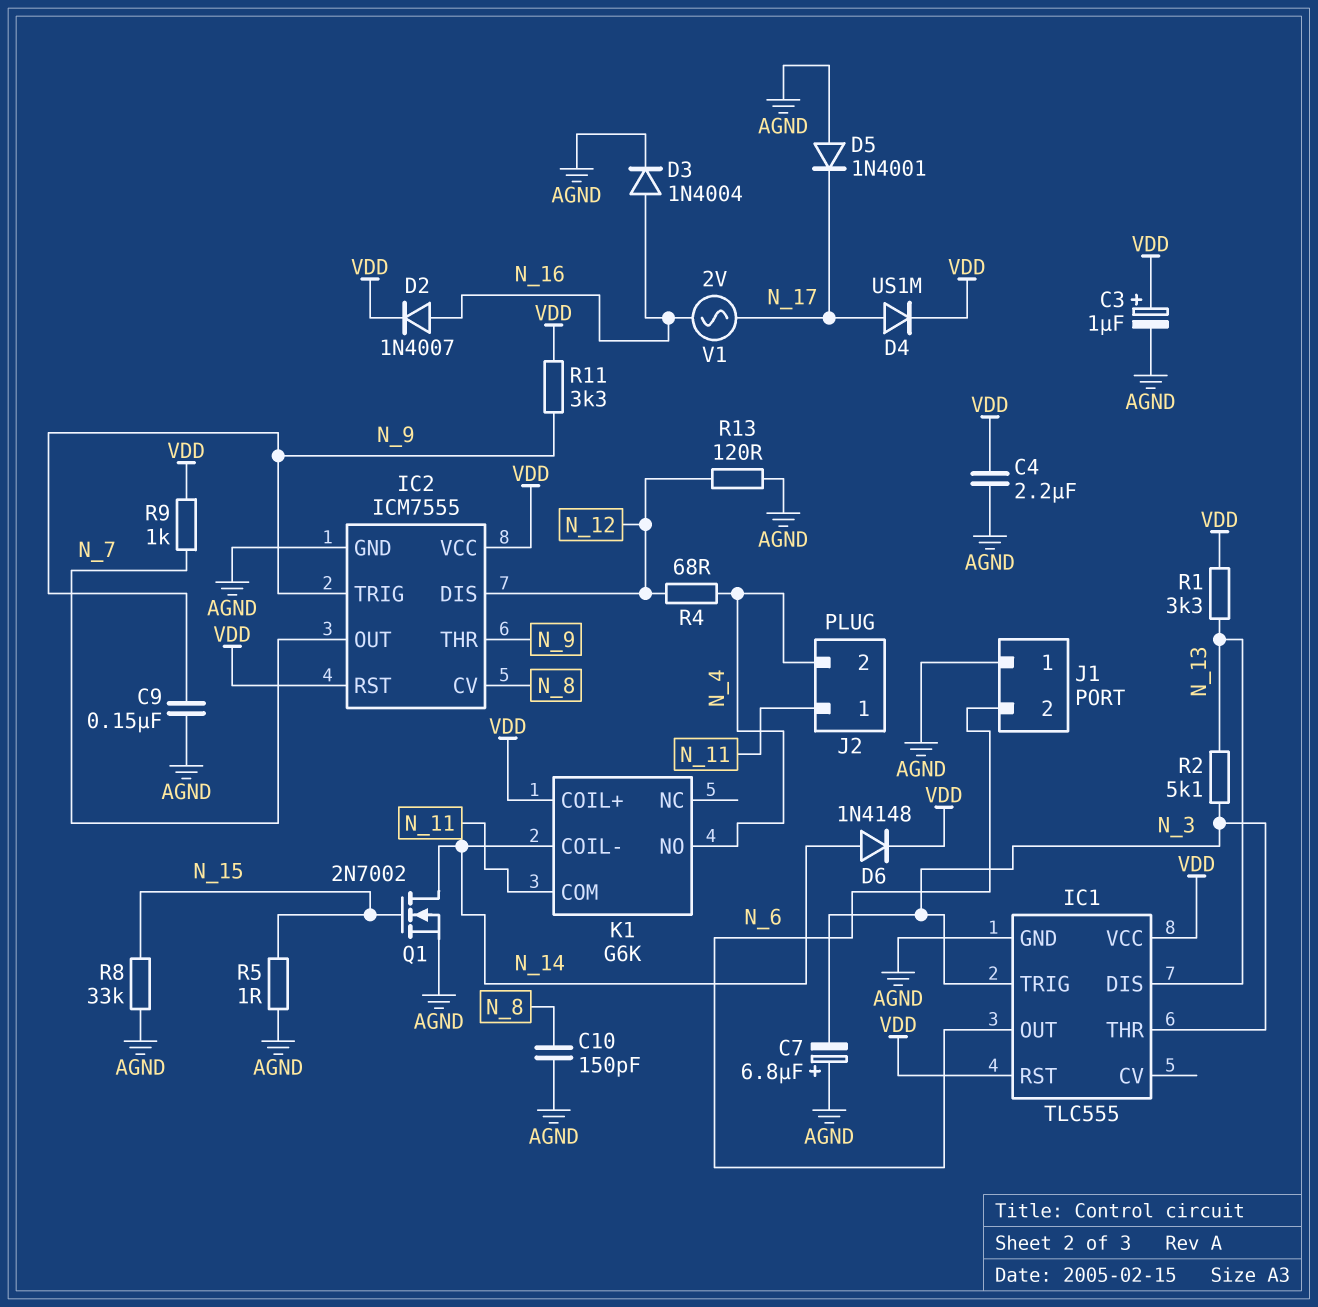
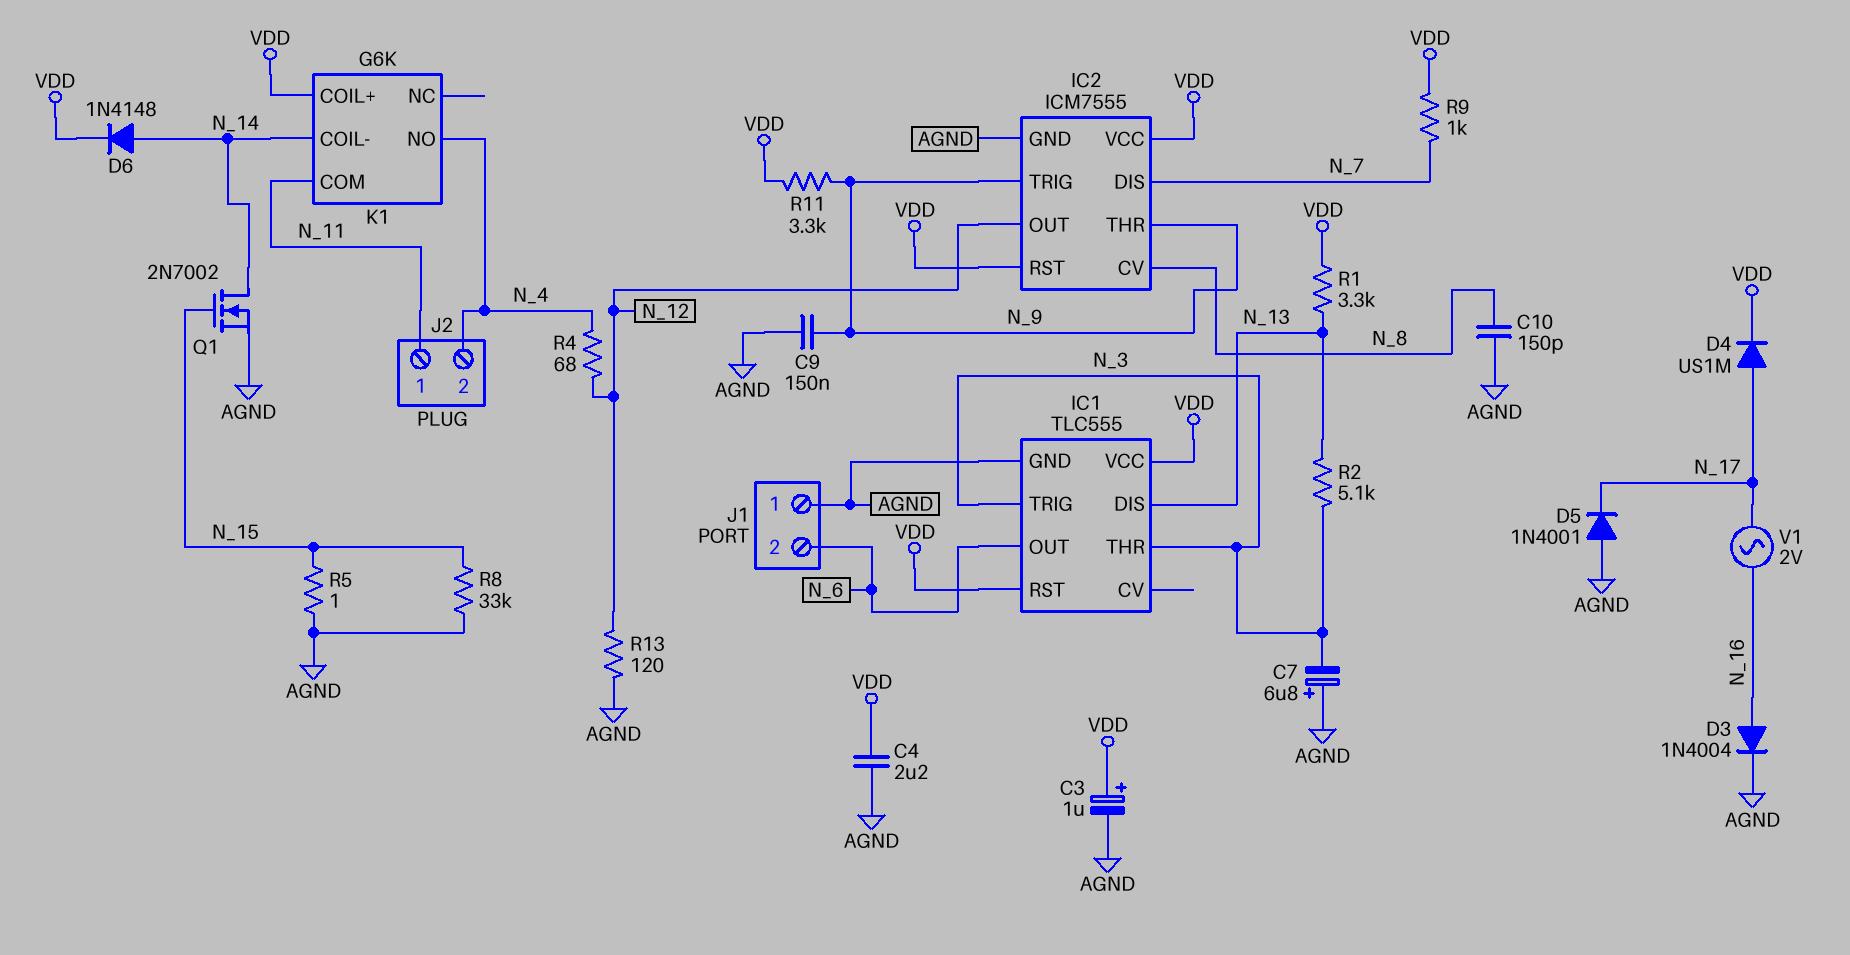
D2: diode 1N4007 (A N_16, K VDD) -> none
IC2 pin DIS: N_12 -> N_7
IC2 pin OUT: N_7 -> N_12

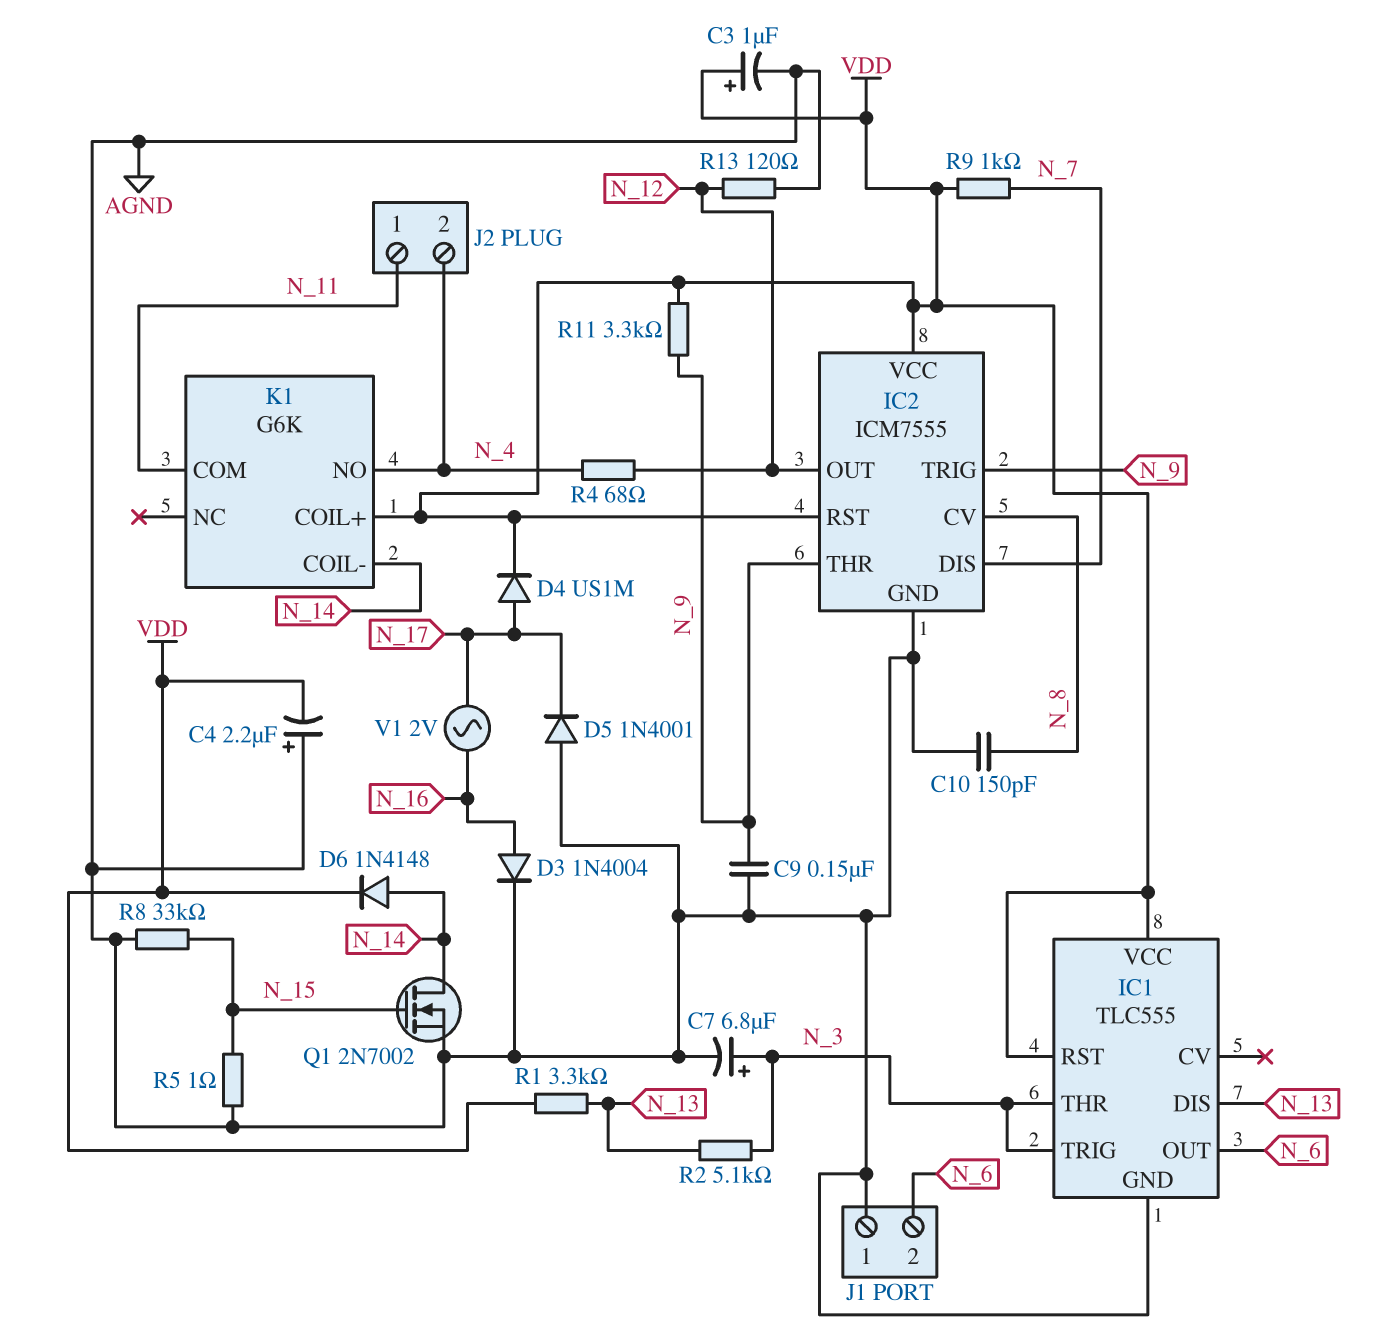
C4: 2.2uF (AGND, VDD) -> 2.2uF (plus AGND, minus VDD)
C7: 6.8uF (plus AGND, minus N_3) -> 6.8uF (plus N_3, minus AGND)

